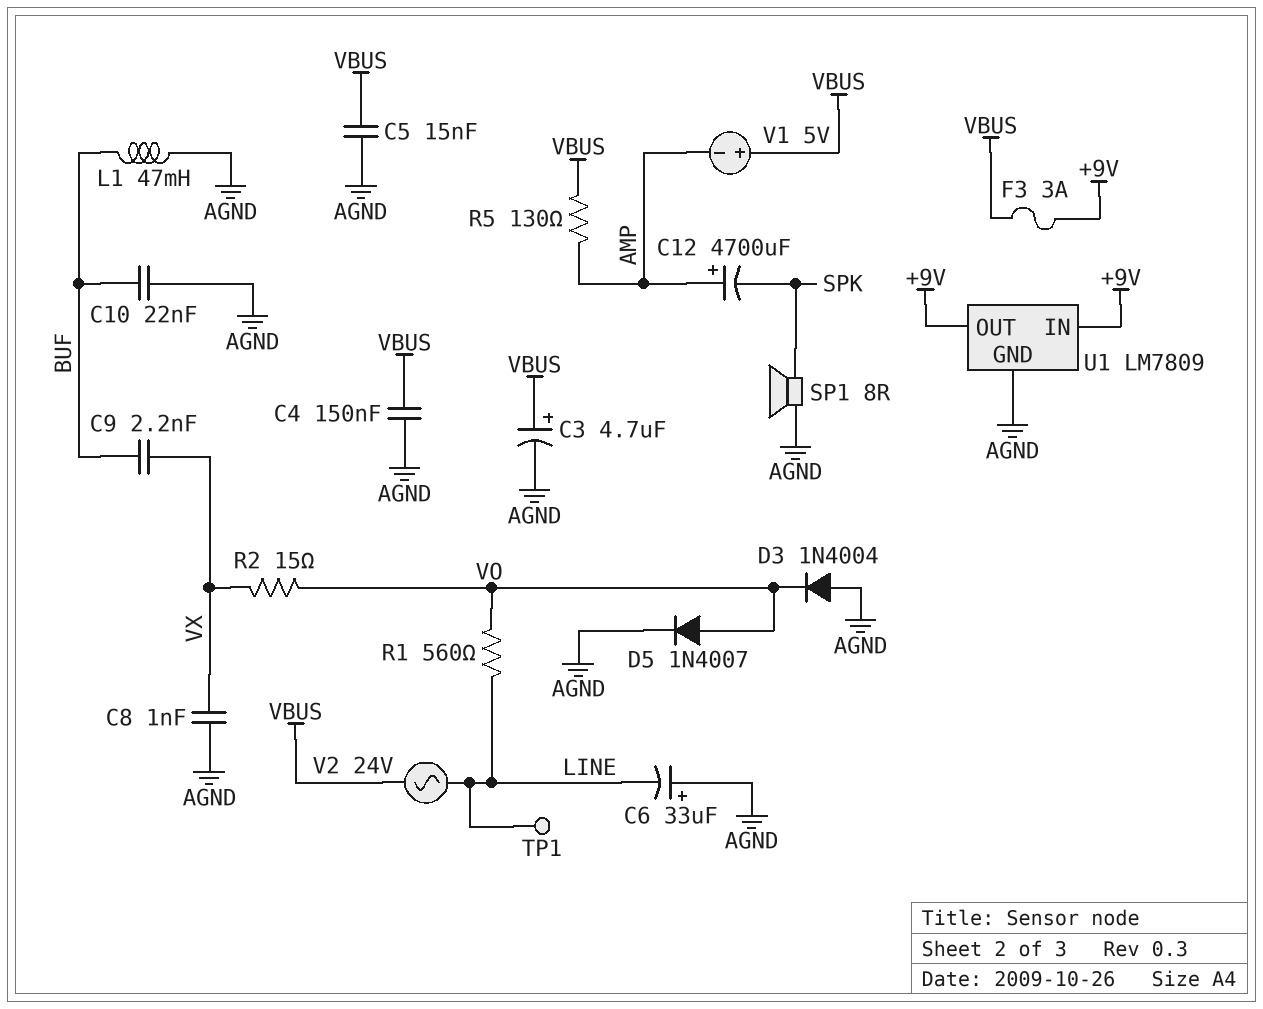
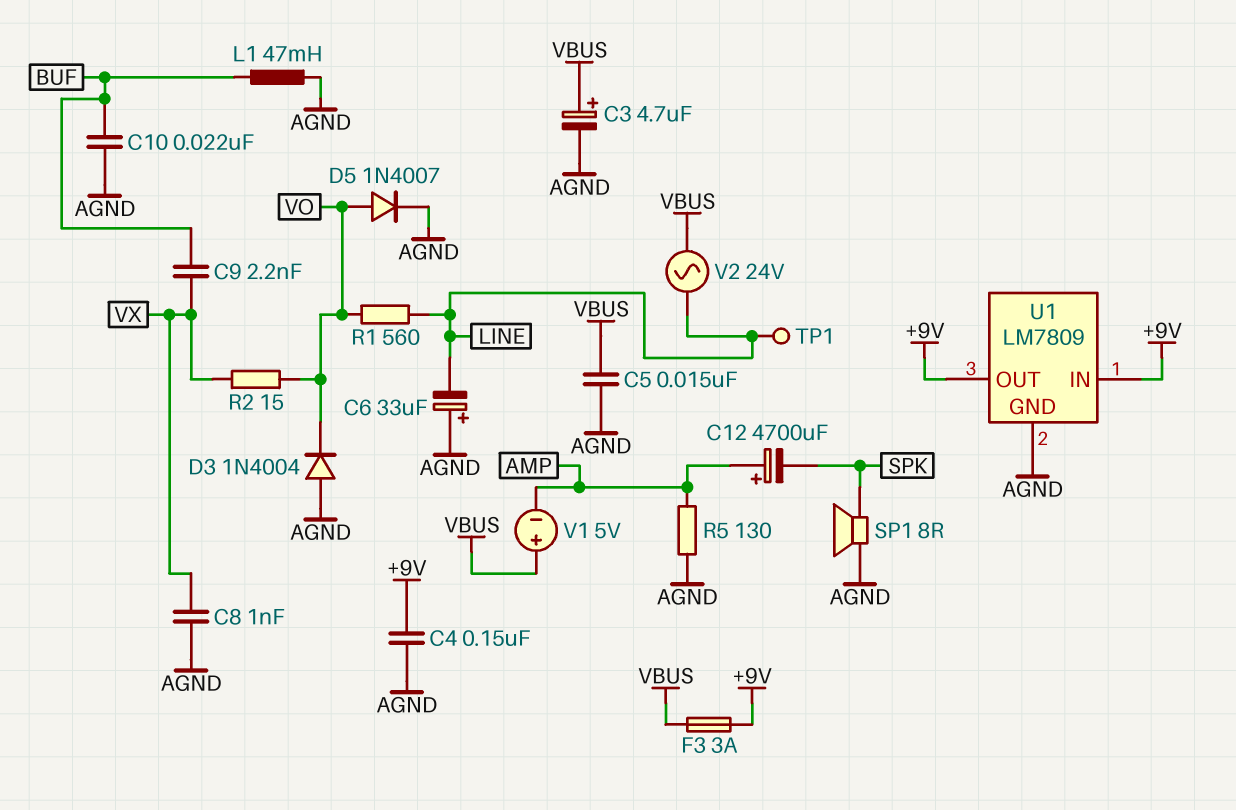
C4: 150nF (AGND, VBUS) -> 150nF (+9V, AGND)
R5: 130 (AMP, VBUS) -> 130 (AGND, AMP)

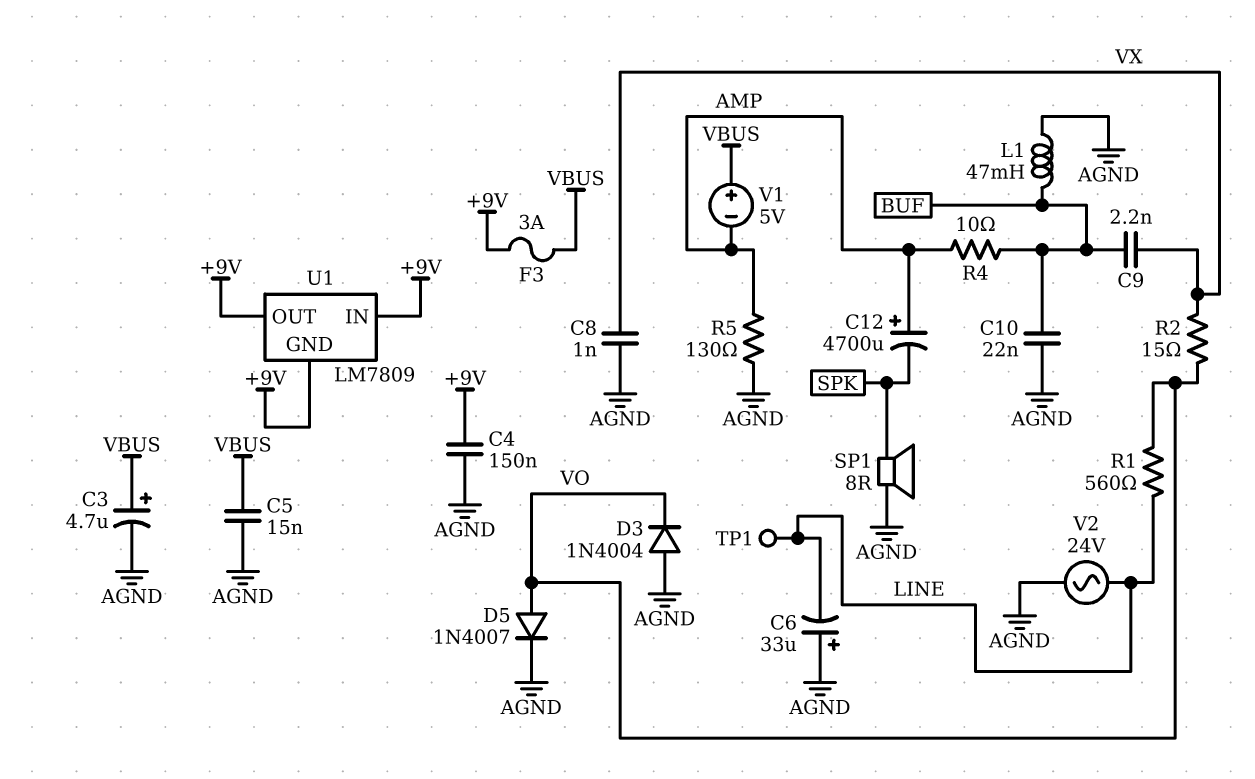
R4: none -> 10 (AMP, BUF)
U1 pin GND: AGND -> +9V
V2: AC 24V (LINE, VBUS) -> AC 24V (AGND, LINE)

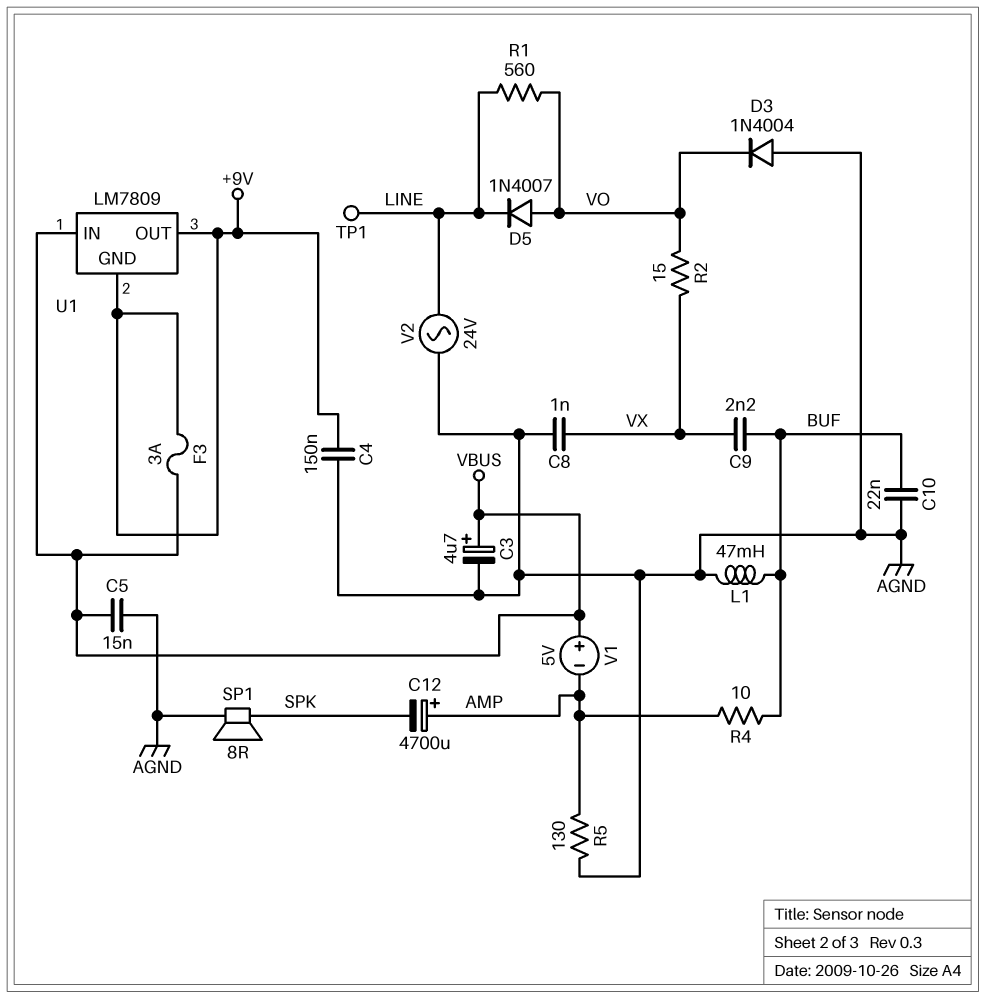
C6: 33uF (plus AGND, minus LINE) -> none
D5: diode 1N4007 (A VO, K AGND) -> diode 1N4007 (A VO, K LINE)
U1 pin IN: +9V -> VBUS

